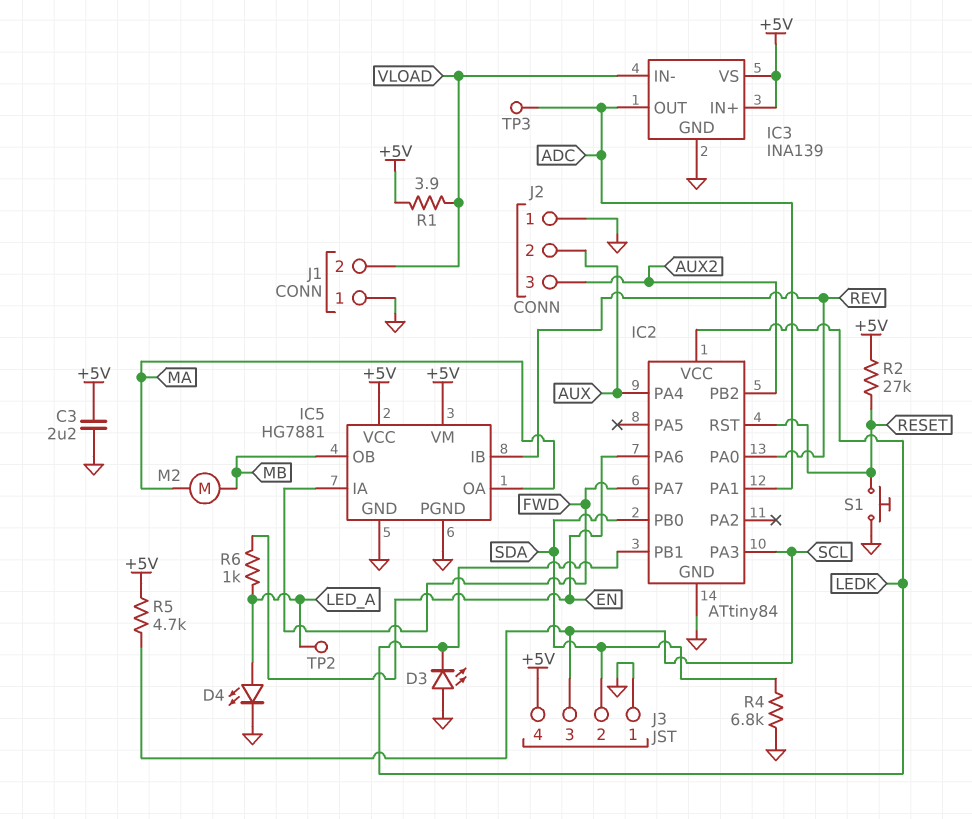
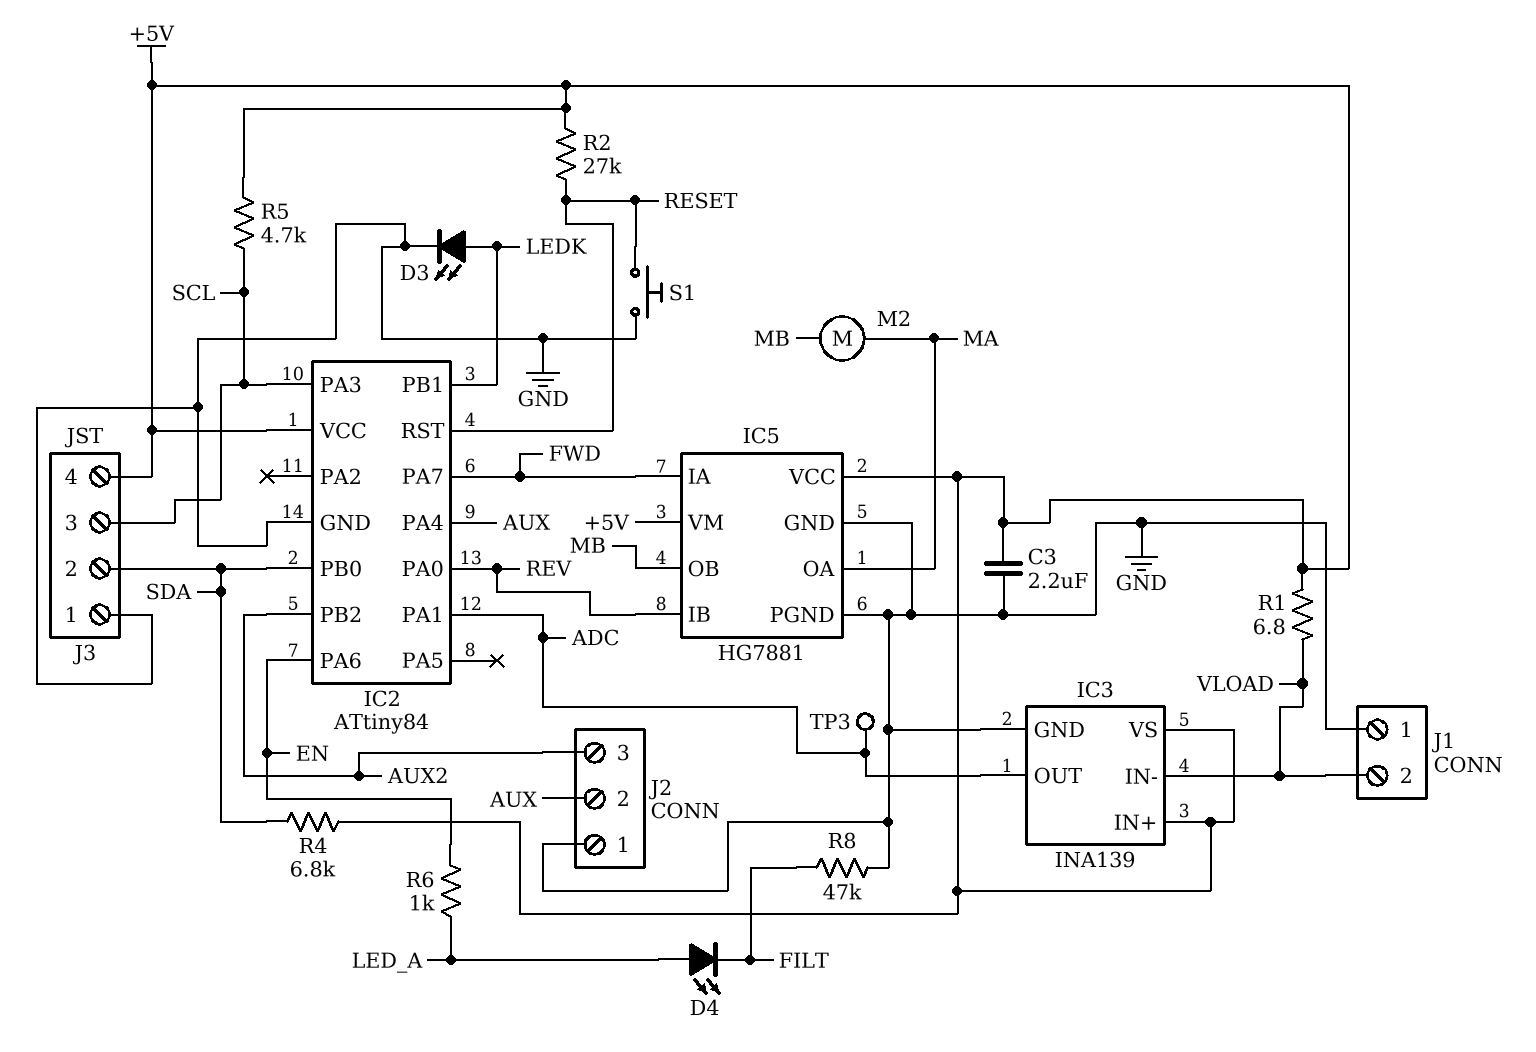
D3: LED (A GND, K LEDK) -> LED (A LEDK, K GND)
D4: LED (A LED_A, K GND) -> LED (A LED_A, K FILT)
IC2 pin VCC: LEDK -> +5V
R1: 3.9 (+5V, VLOAD) -> 6.8 (+5V, VLOAD)
R4: 6.8k (GND, SDA) -> 6.8k (+5V, SDA)
R8: none -> 47k (FILT, GND)
TP2: test point (LED_A) -> none

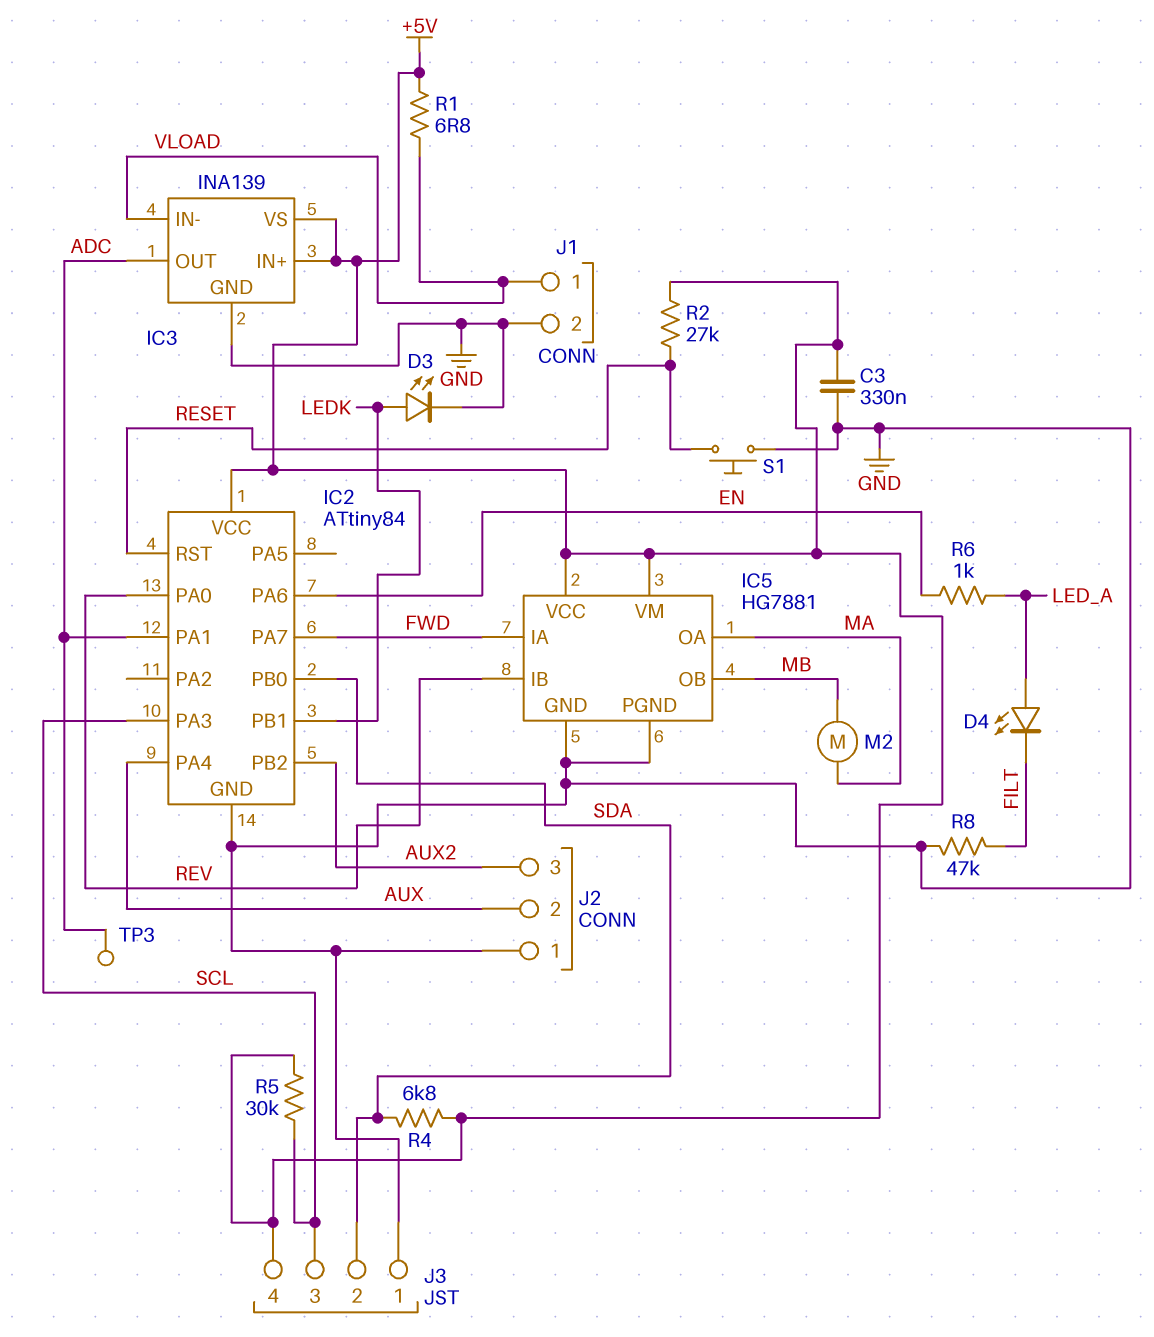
C3: 2.2uF (+5V, GND) -> 330nF (+5V, GND)
J1 pin 1: GND -> VLOAD
J1 pin 2: VLOAD -> GND
R5: 4.7k (+5V, SCL) -> 30k (+5V, SCL)

